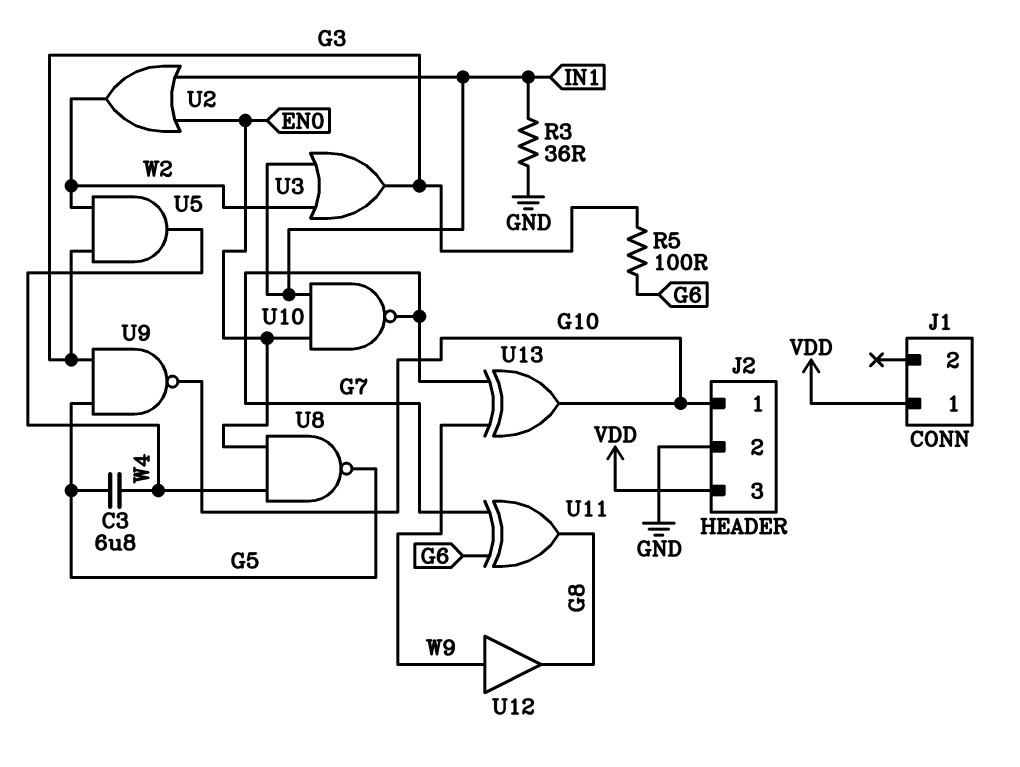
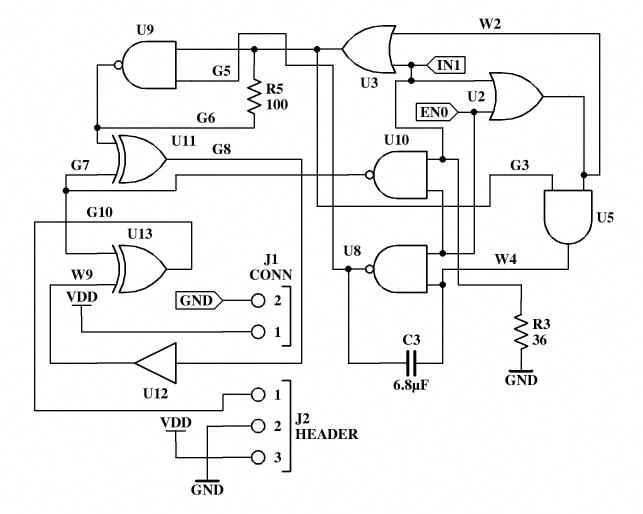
J1 pin 2: none -> GND
U9: NAND (in G3, in G5, out G10) -> NAND (in G3, in G5, out G6)
U12: buffer (in W9, out G8) -> buffer (in G8, out W9)

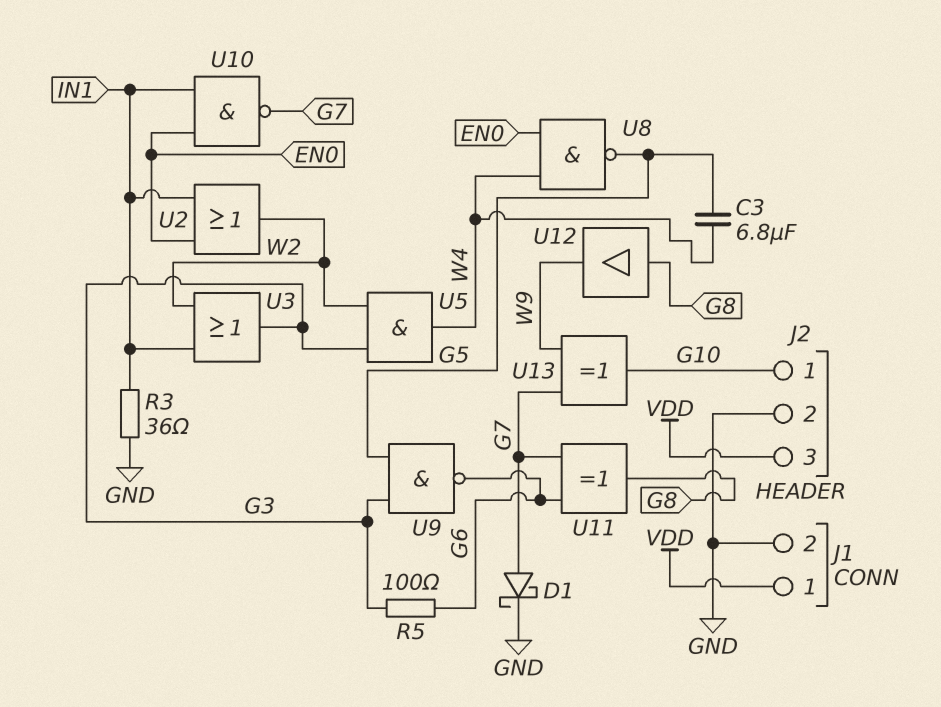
D1: none -> schottky (A G7, K GND)

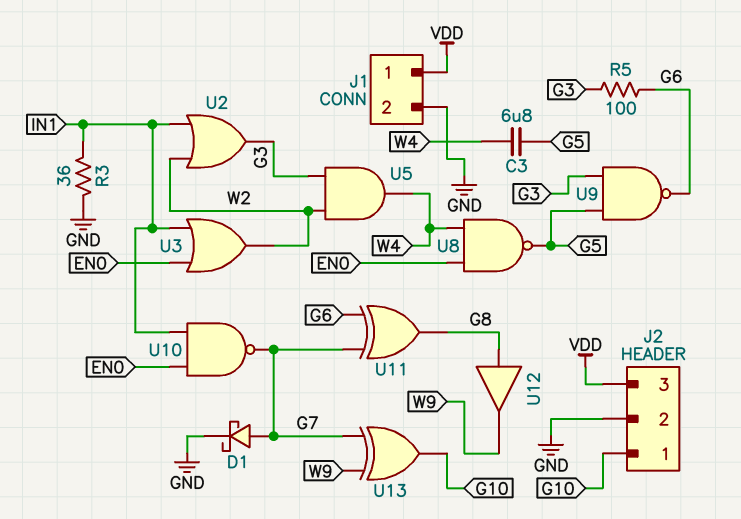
U2: OR (in EN0, in IN1, out W2) -> OR (in IN1, in W2, out G3)
U3: OR (in IN1, in W2, out G3) -> OR (in EN0, in IN1, out W2)

